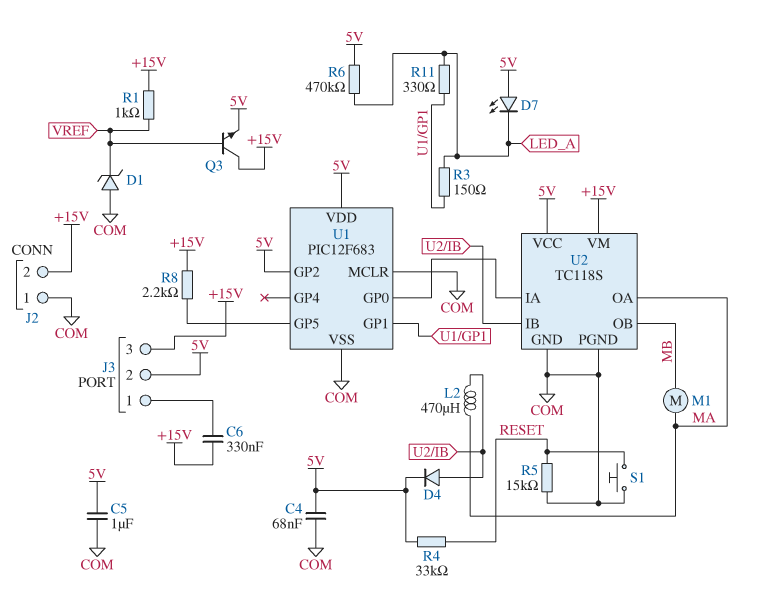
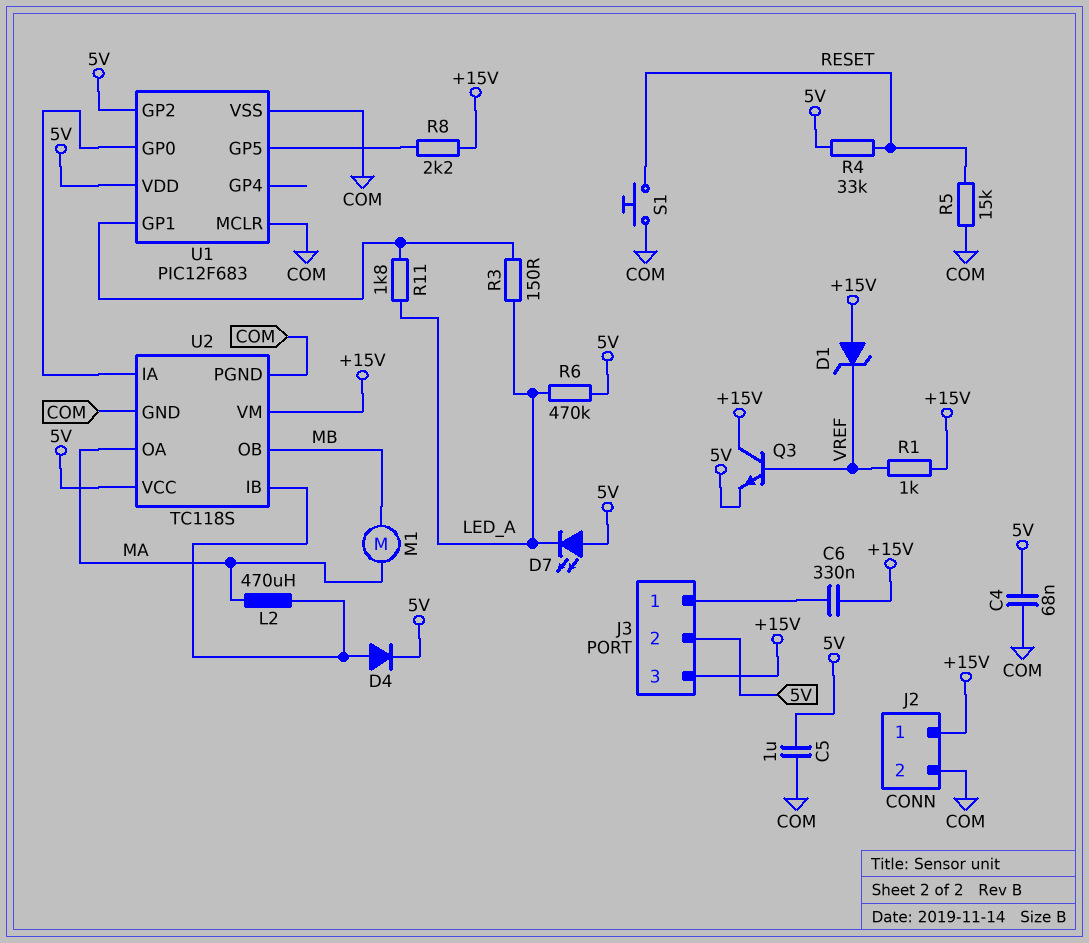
D1: zener (A COM, K VREF) -> zener (A +15V, K VREF)
J2 pin 1: COM -> +15V
J2 pin 2: +15V -> COM
R11: 330 (LED_A, U1/GP1) -> 1.8k (LED_A, U1/GP1)

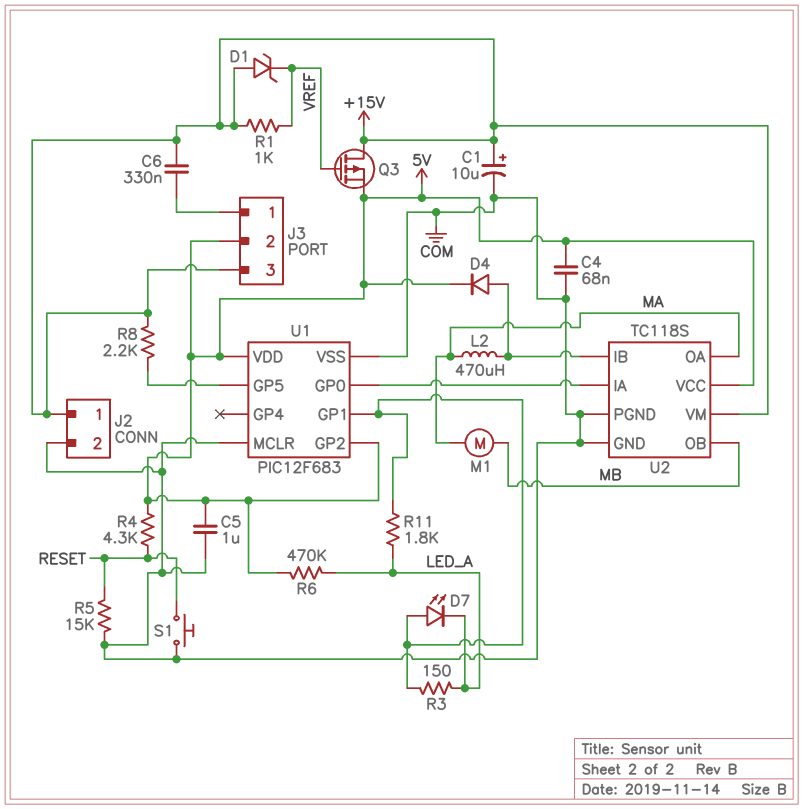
C1: none -> 10uF (plus +15V, minus COM)
D7: LED (A 5V, K LED_A) -> LED (A U1/GP1, K LED_A)
Q3: NPN (B VREF, C +15V, E 5V) -> PMOS (G VREF, D +15V, S 5V)
R4: 33k (5V, RESET) -> 4.3k (5V, RESET)

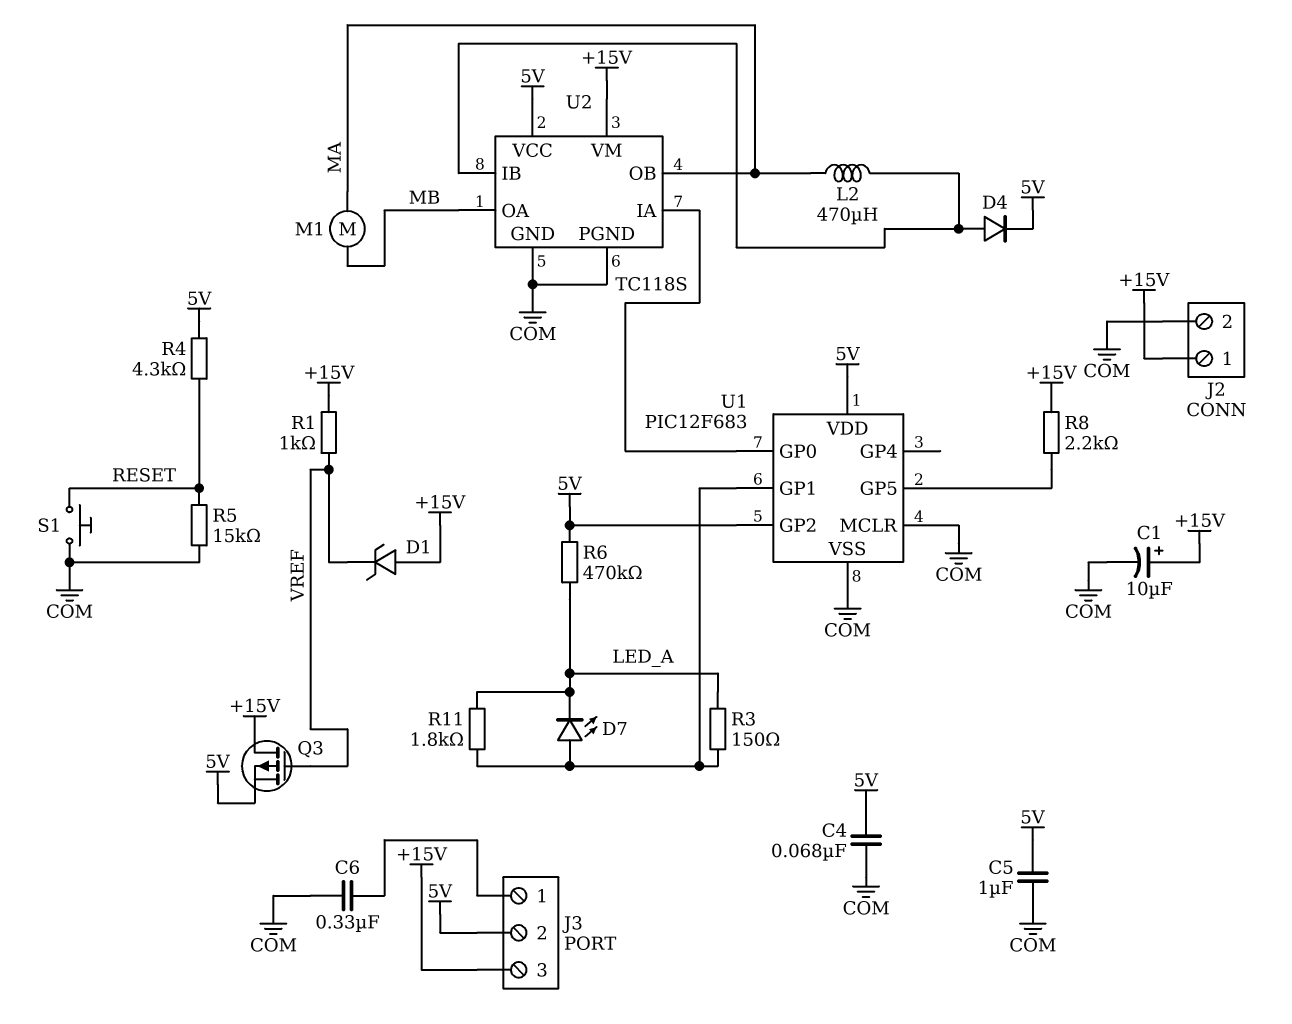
C6: 330nF (+15V, J3/1) -> 330nF (COM, J3/1)
U2 pin OA: MA -> MB
U2 pin OB: MB -> MA

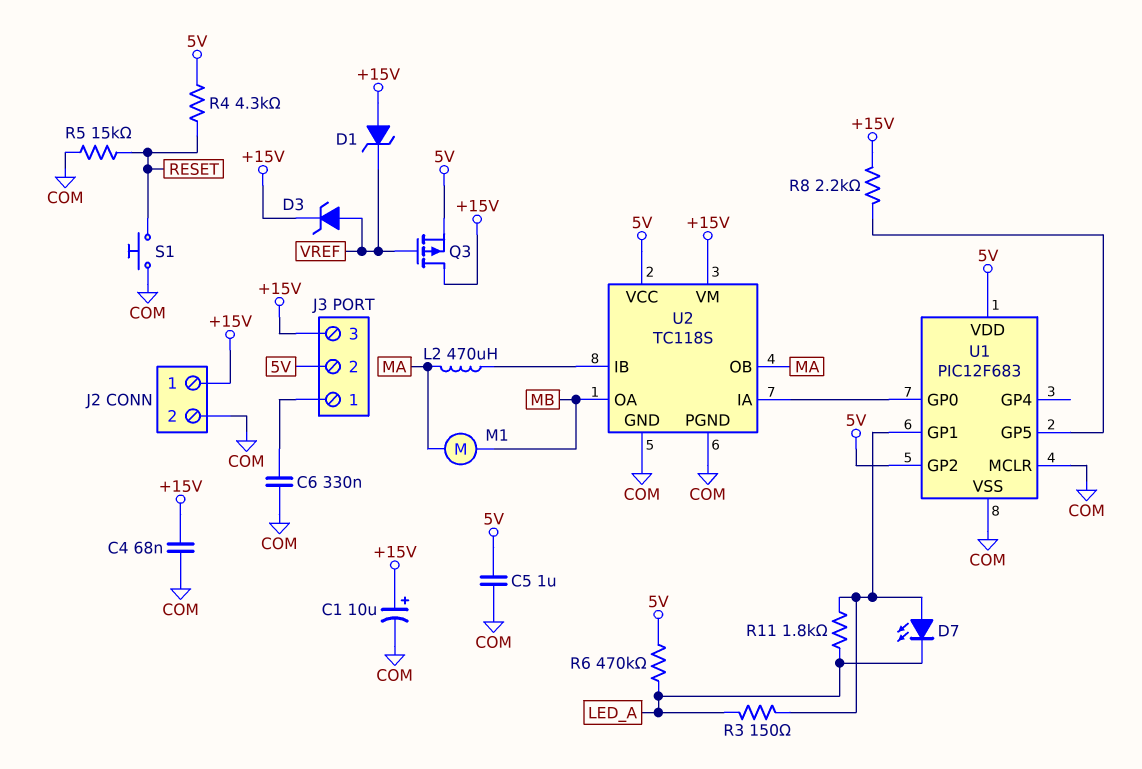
C4: 68nF (5V, COM) -> 68nF (+15V, COM)
D3: none -> zener (A VREF, K +15V)
D4: diode (A U2/IB, K 5V) -> none
R1: 1k (+15V, VREF) -> none

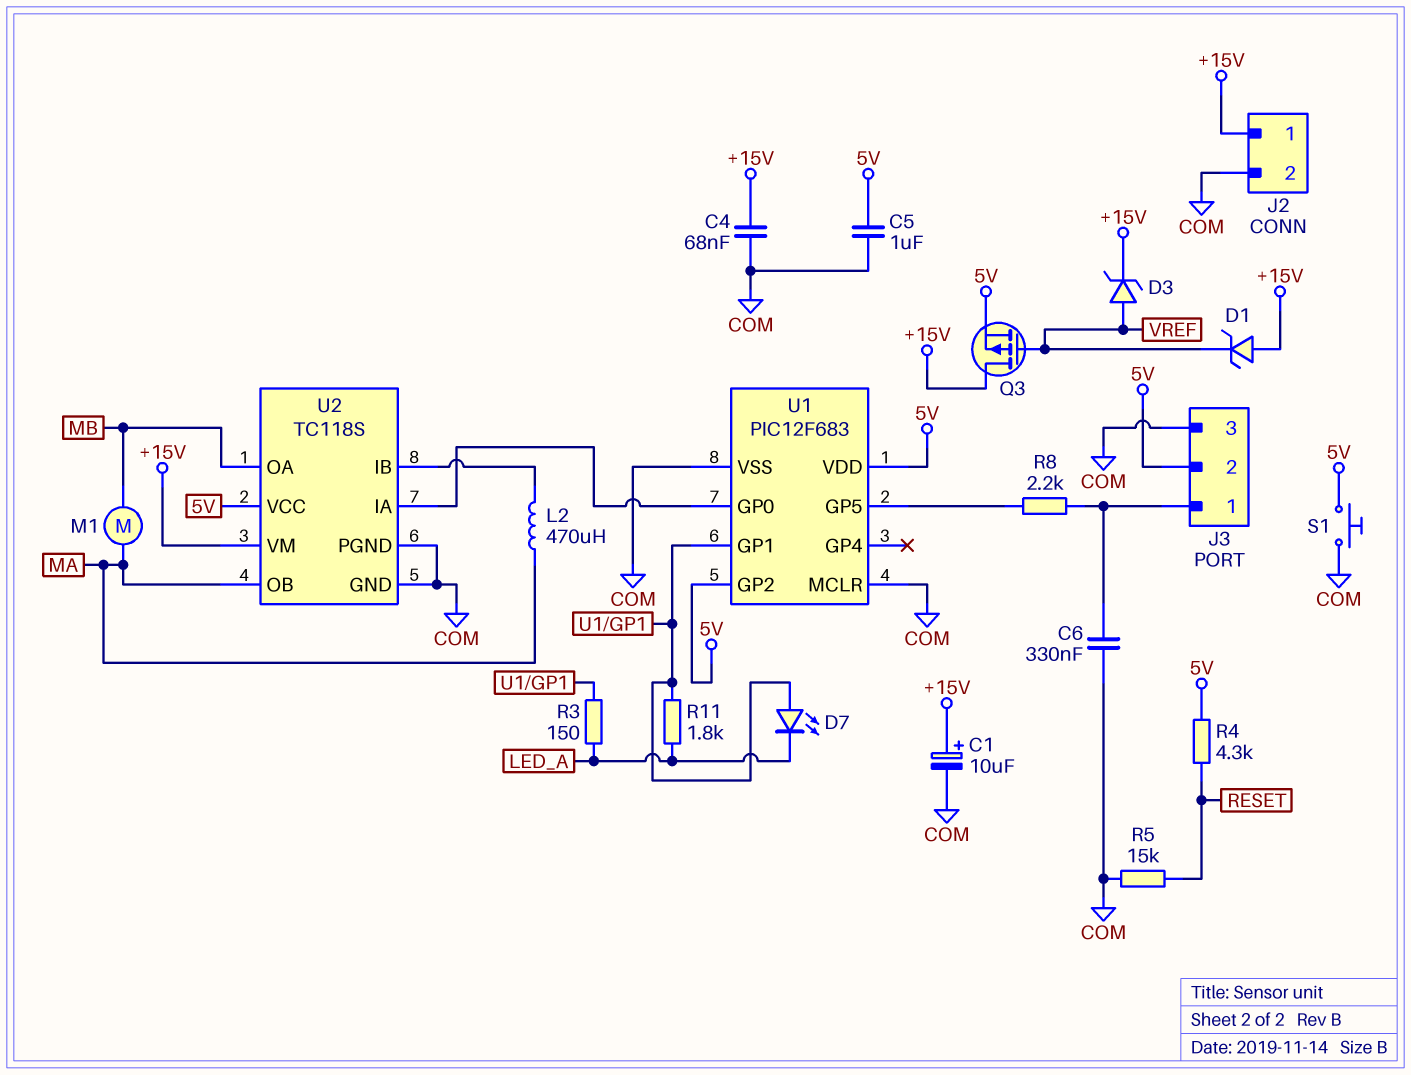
J3 pin 3: +15V -> COM
R6: 470k (5V, LED_A) -> none
R8: 2.2k (+15V, U1/GP5) -> 2.2k (J3/1, U1/GP5)
S1: button (COM, RESET) -> button (5V, COM)

